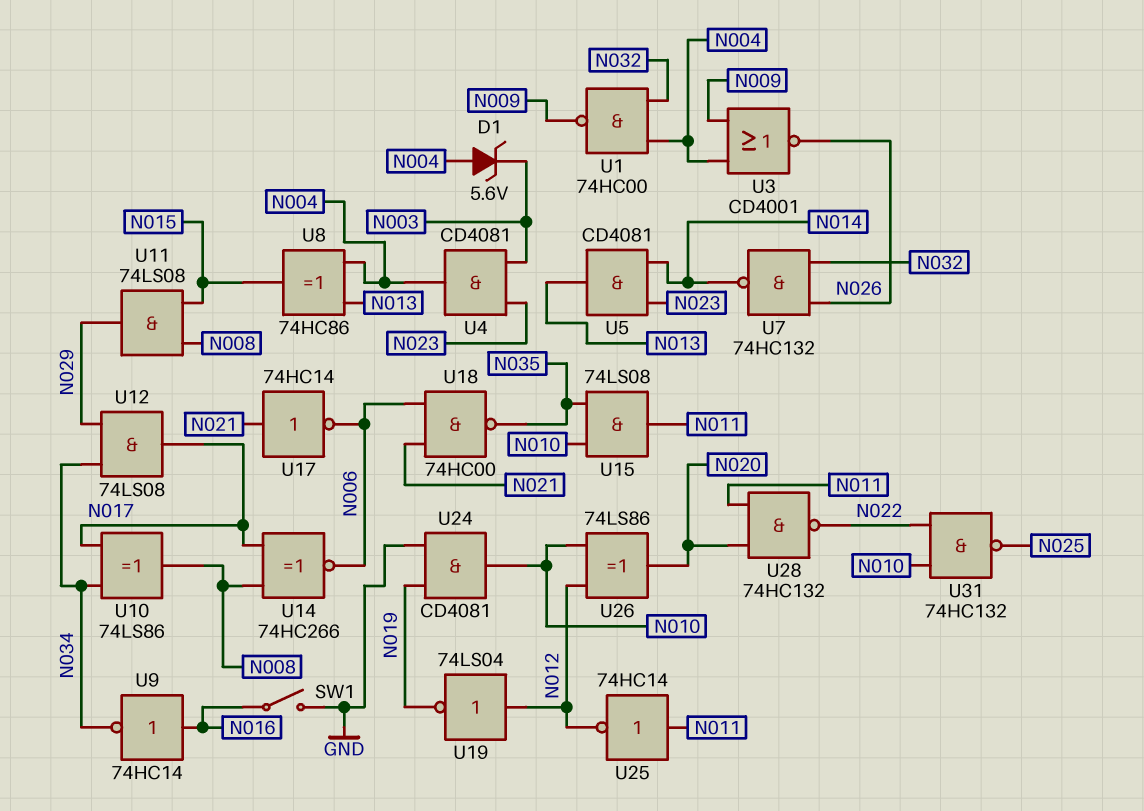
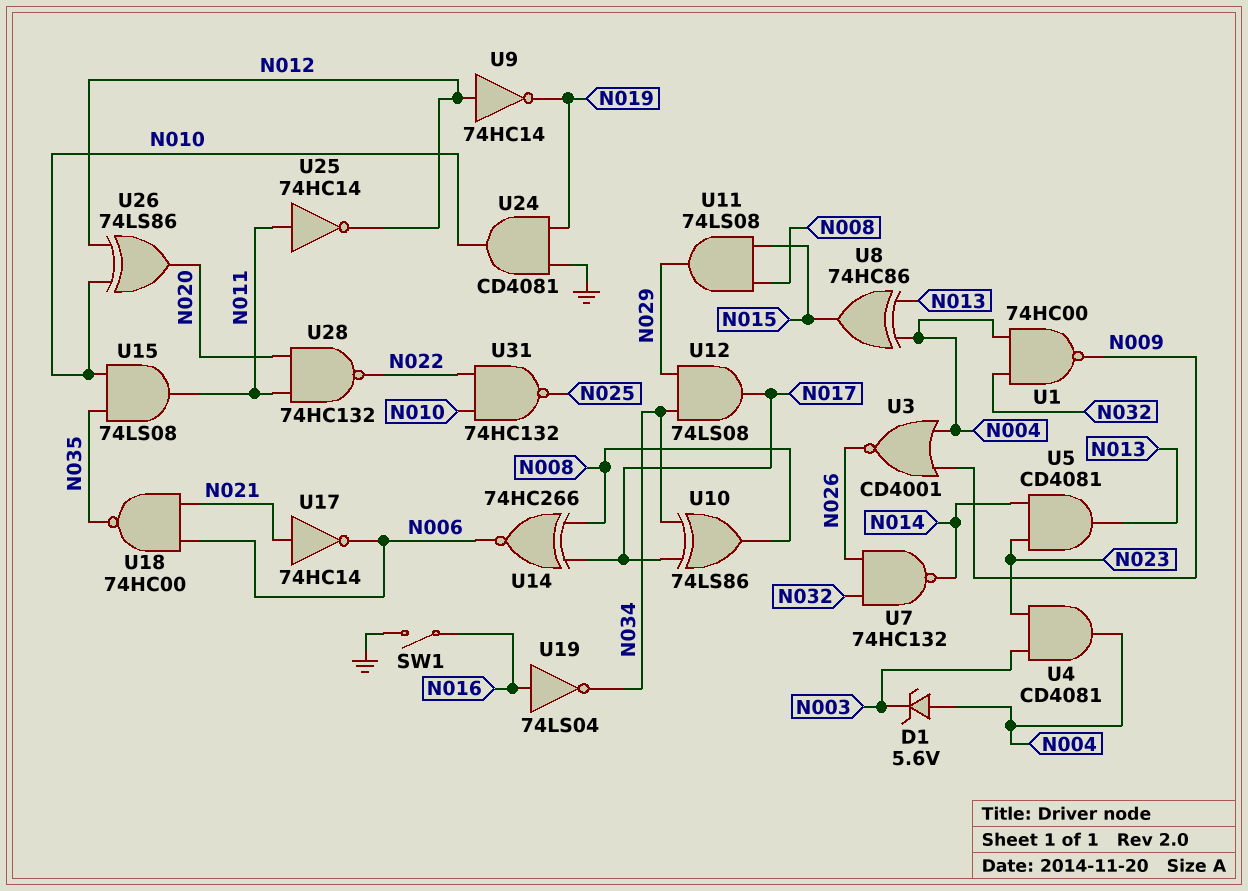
U9: NOT 74HC14 (in N016, out N034) -> NOT 74HC14 (in N012, out N019)
U19: NOT 74LS04 (in N012, out N019) -> NOT 74LS04 (in N016, out N034)

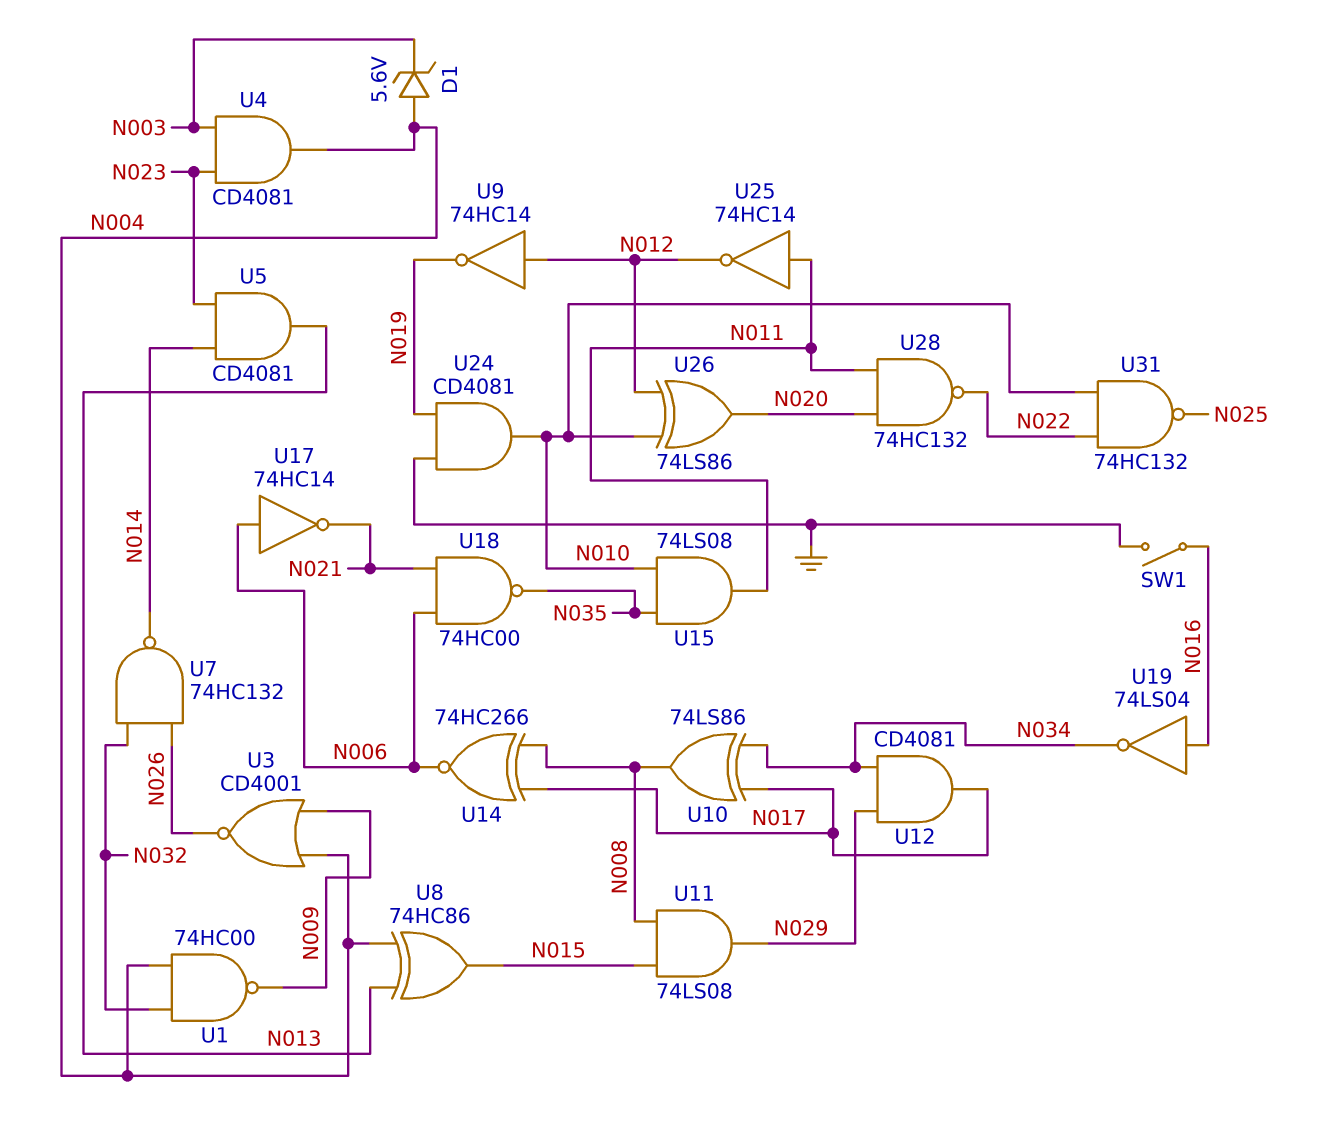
U12: AND 74LS08 (in N029, in N034, out N017) -> AND CD4081 (in N029, in N034, out N017)
U17: NOT 74HC14 (in N021, out N006) -> NOT 74HC14 (in N006, out N021)

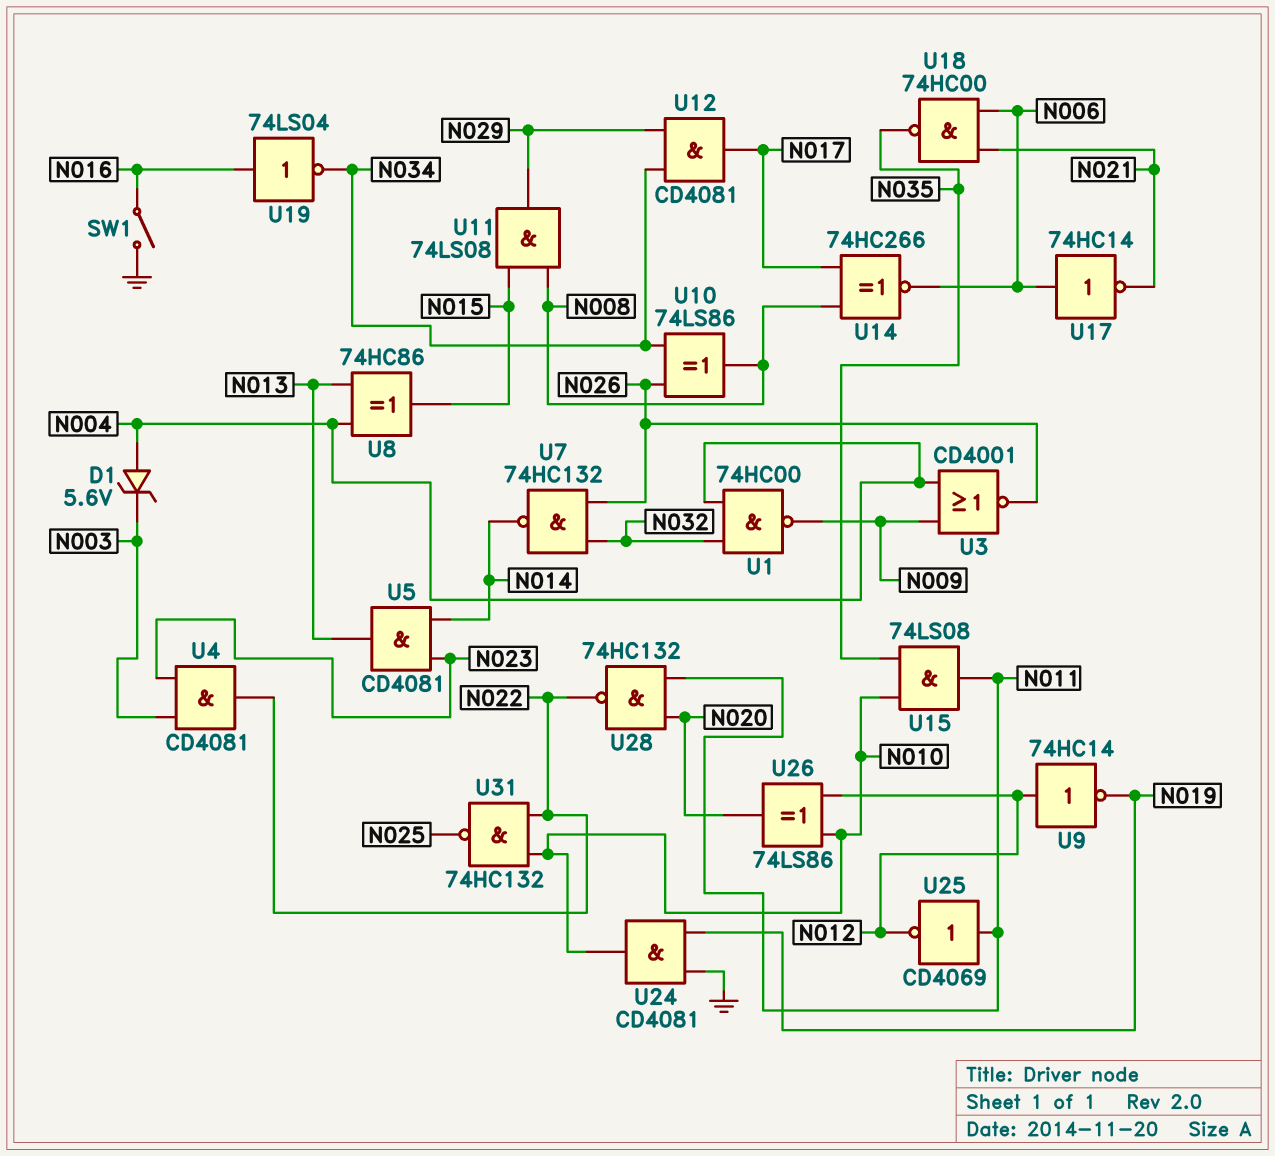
U4: AND CD4081 (in N003, in N023, out N004) -> AND CD4081 (in N003, in N023, out N022)
U10: XOR 74LS86 (in N017, in N034, out N008) -> XOR 74LS86 (in N026, in N034, out N008)
U25: NOT 74HC14 (in N011, out N012) -> NOT CD4069 (in N011, out N012)

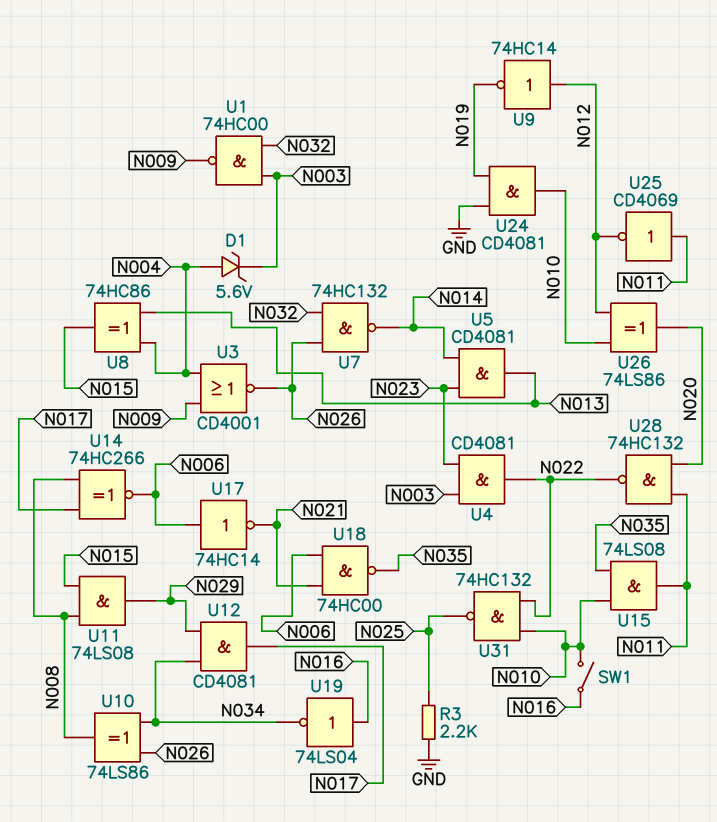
R3: none -> 2.2k (GND, N025)
SW1: switch (GND, N016) -> switch (N010, N016)
U1: NAND 74HC00 (in N004, in N032, out N009) -> NAND 74HC00 (in N003, in N032, out N009)

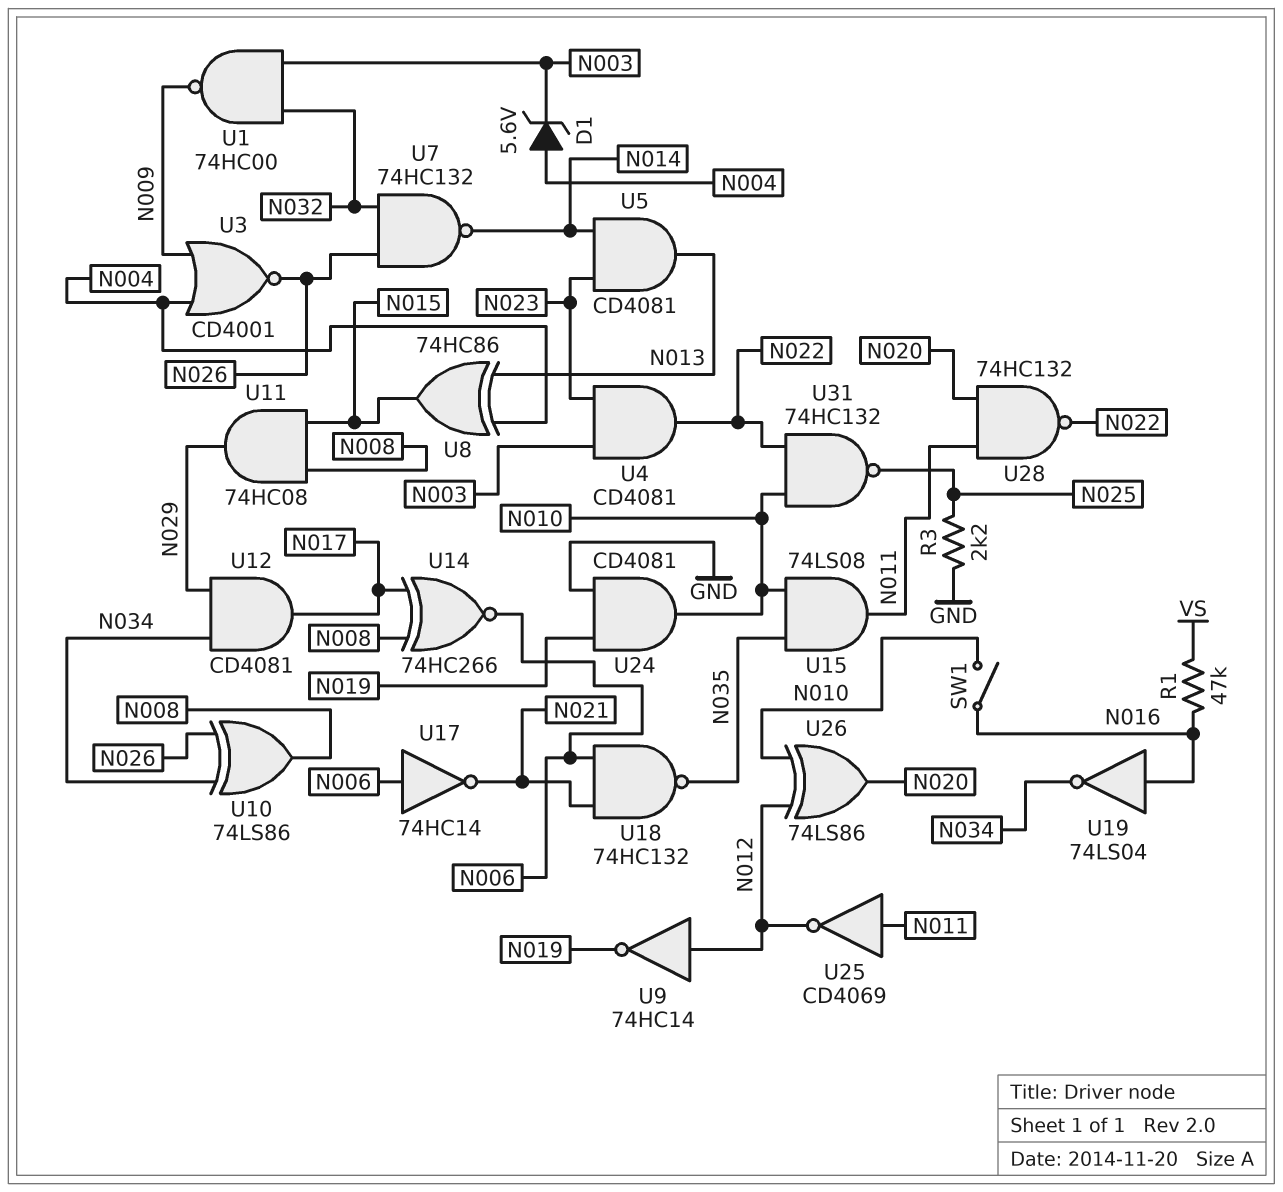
R1: none -> 47k (N016, VS)
U11: AND 74LS08 (in N008, in N015, out N029) -> AND 74HC08 (in N008, in N015, out N029)
U18: NAND 74HC00 (in N006, in N021, out N035) -> NAND 74HC132 (in N006, in N021, out N035)

